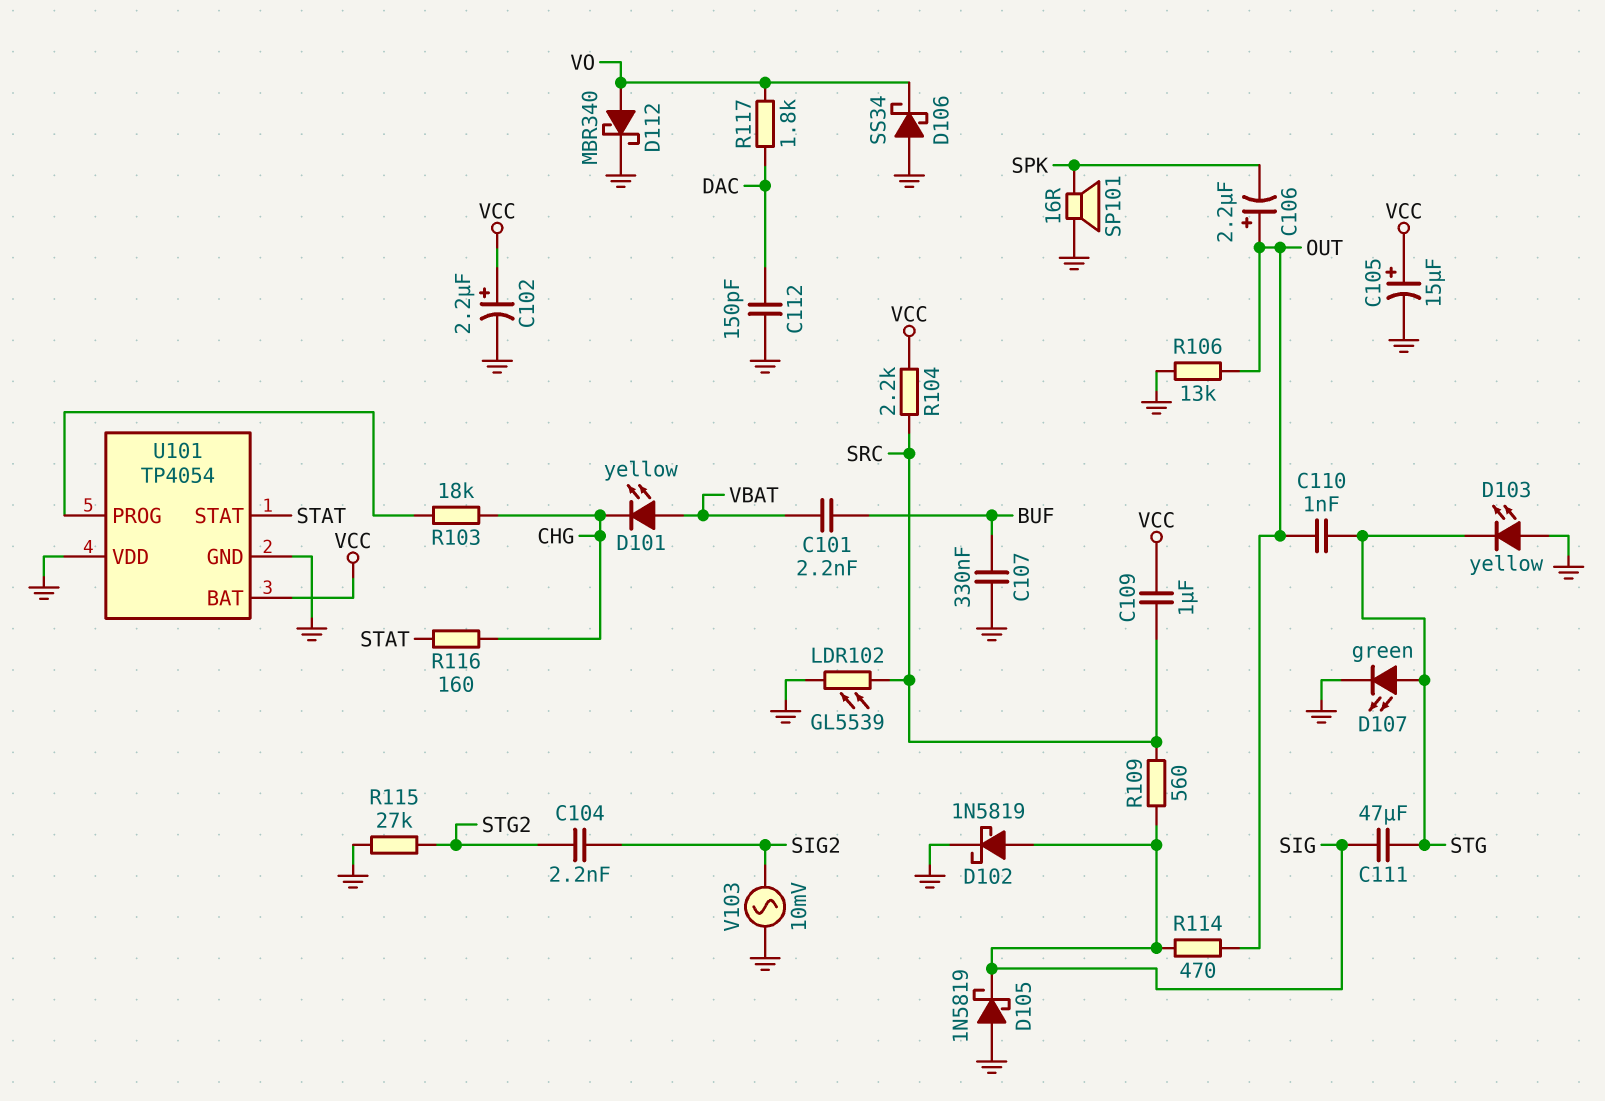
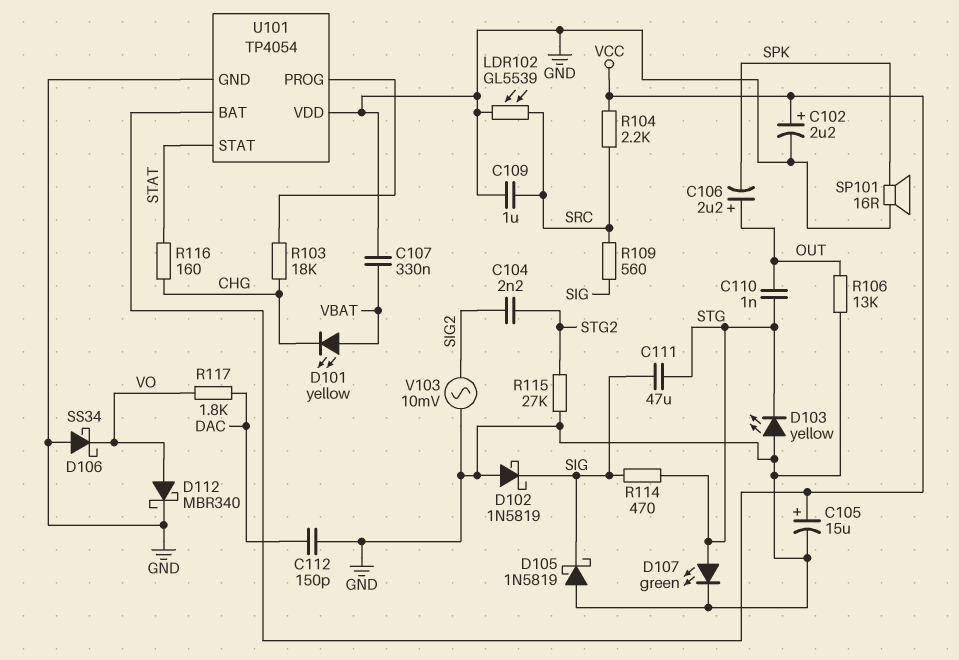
C101: 2.2nF (BUF, VBAT) -> none
C107: 330nF (BUF, GND) -> 330nF (GND, VBAT)
C109: 1uF (SRC, VCC) -> 1uF (GND, SRC)
D102: schottky 1N5819 (A SIG, K GND) -> schottky 1N5819 (A GND, K SIG)
R114: 470 (OUT, SIG) -> 470 (SIG, STG)

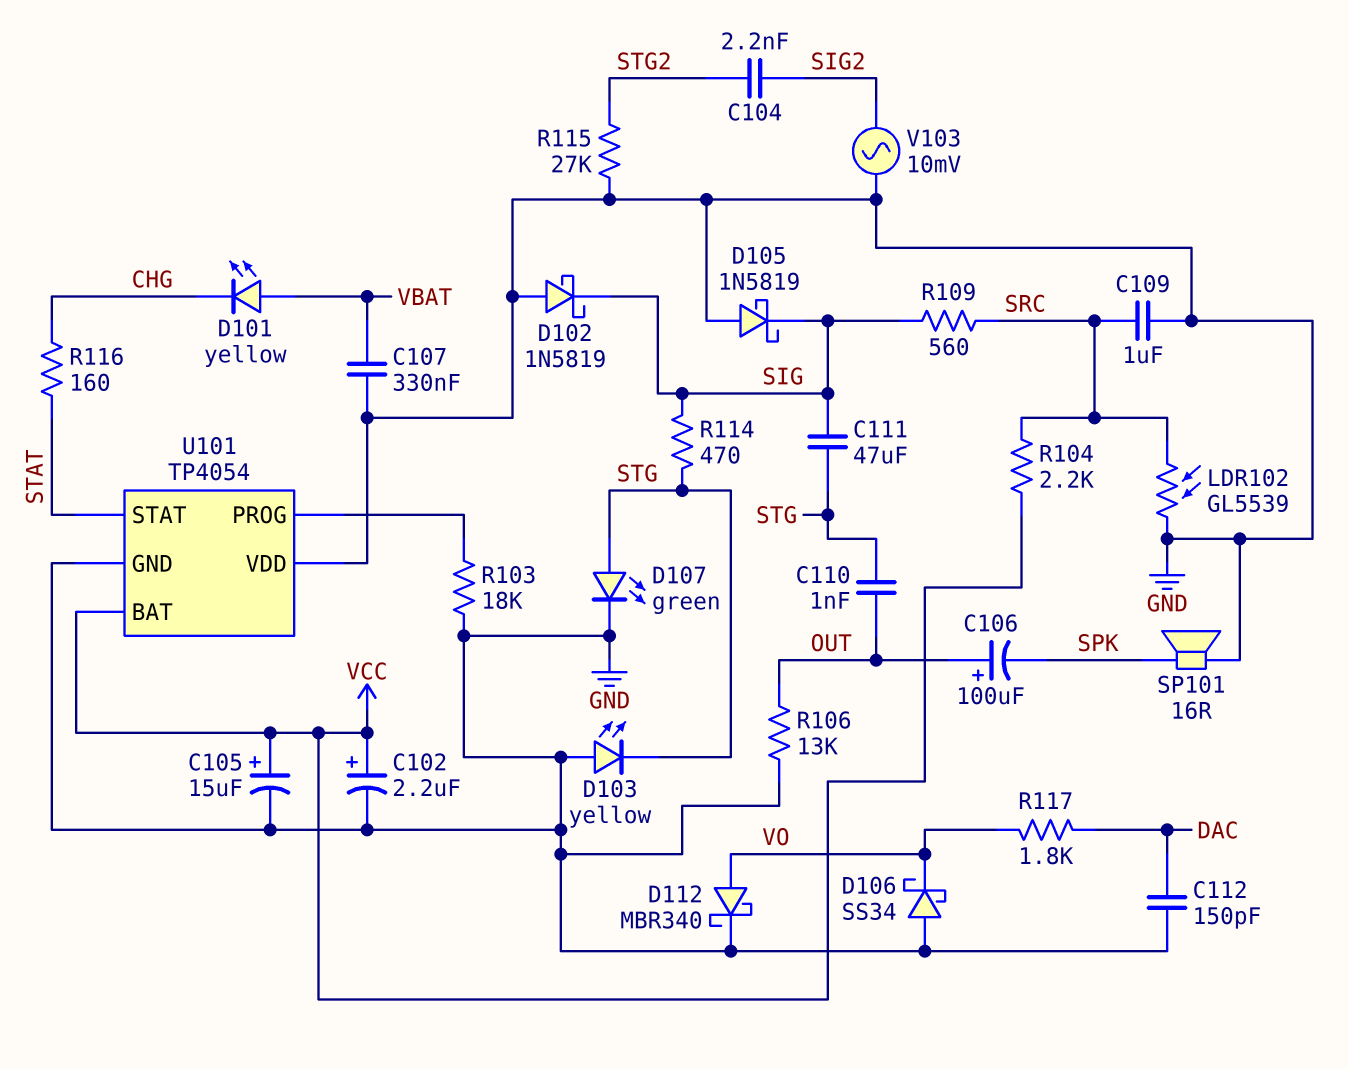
C106: 2.2uF (plus OUT, minus SPK) -> 100uF (plus OUT, minus SPK)
R103: 18k (CHG, U101/PROG) -> 18k (GND, U101/PROG)

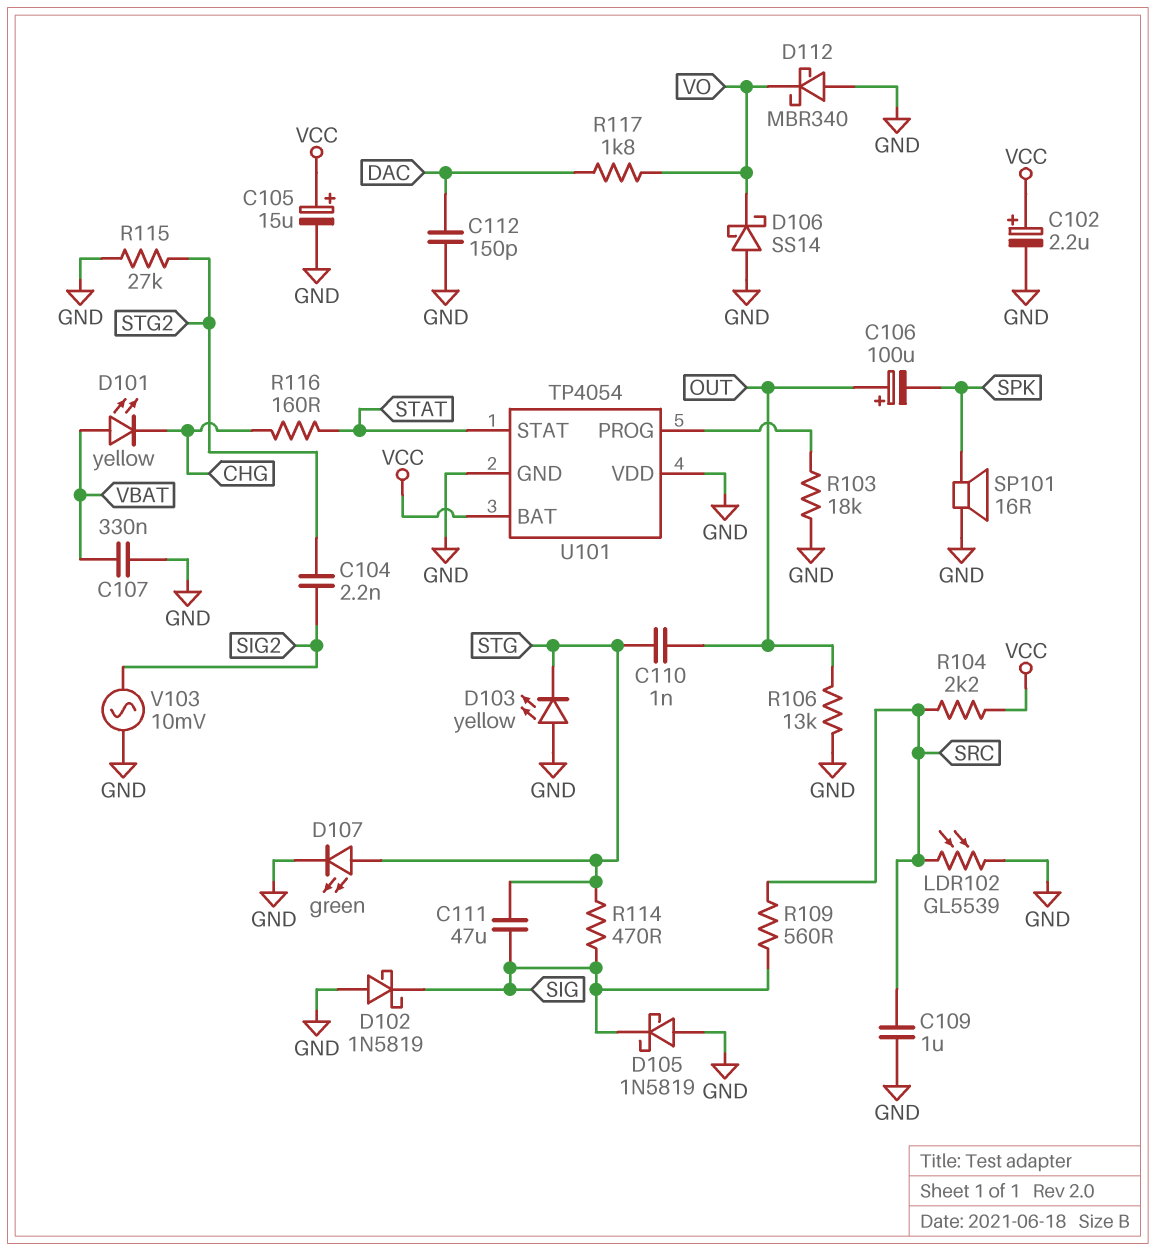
D106: schottky SS34 (A GND, K VO) -> schottky SS14 (A GND, K VO)
D112: schottky MBR340 (A VO, K GND) -> schottky MBR340 (A GND, K VO)

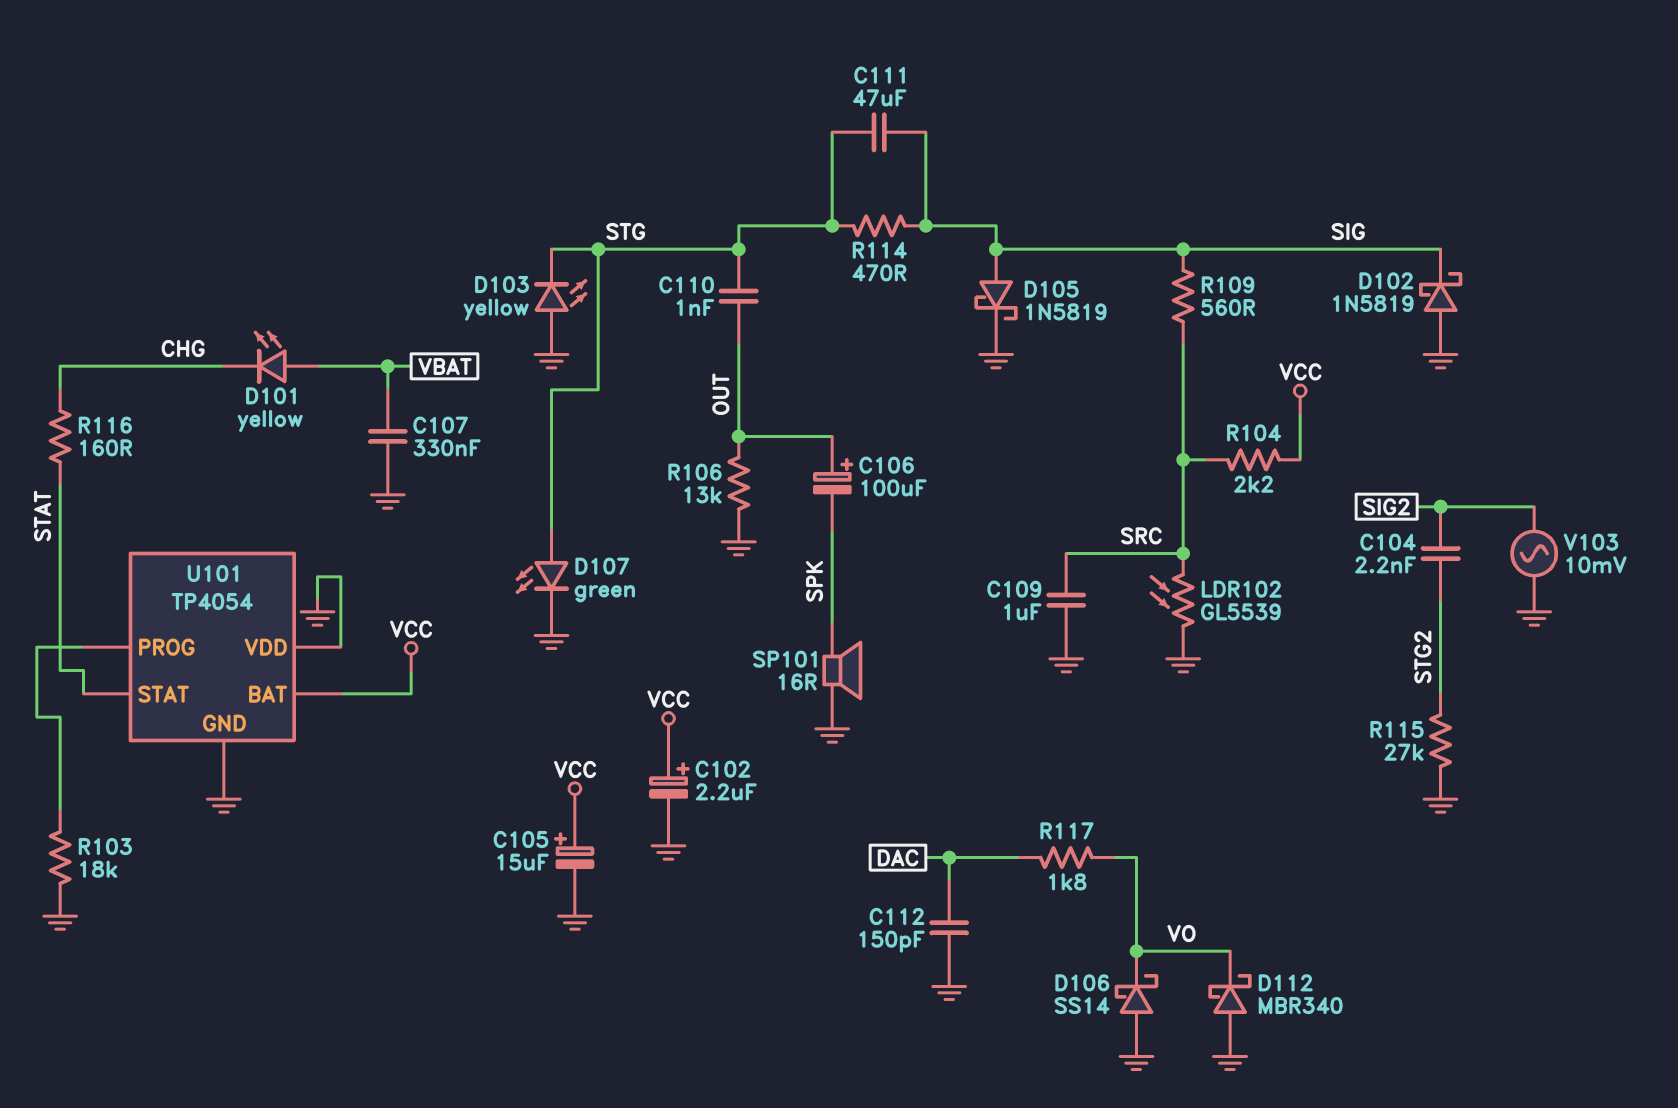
D105: schottky 1N5819 (A GND, K SIG) -> schottky 1N5819 (A SIG, K GND)

